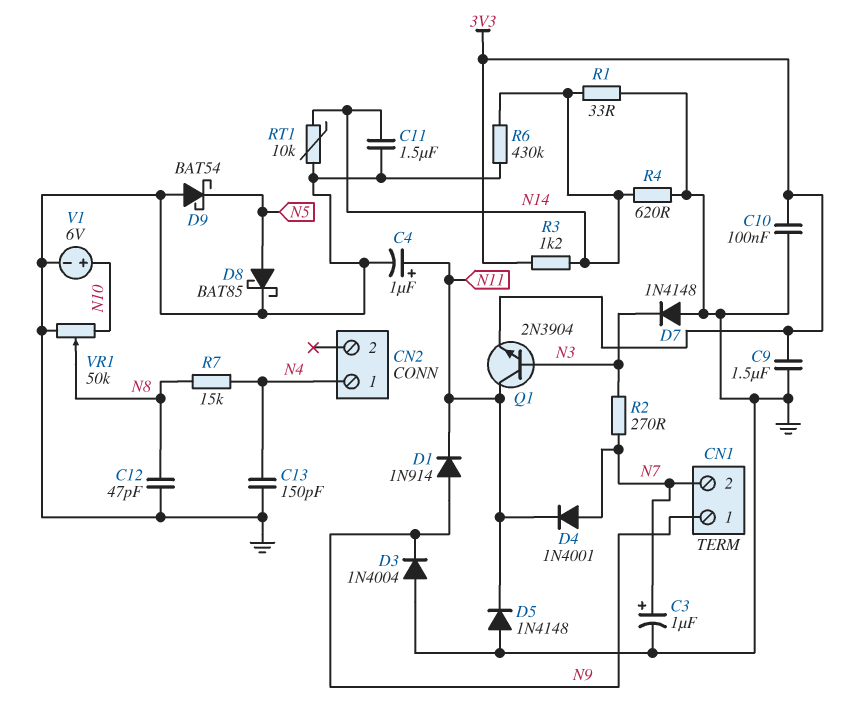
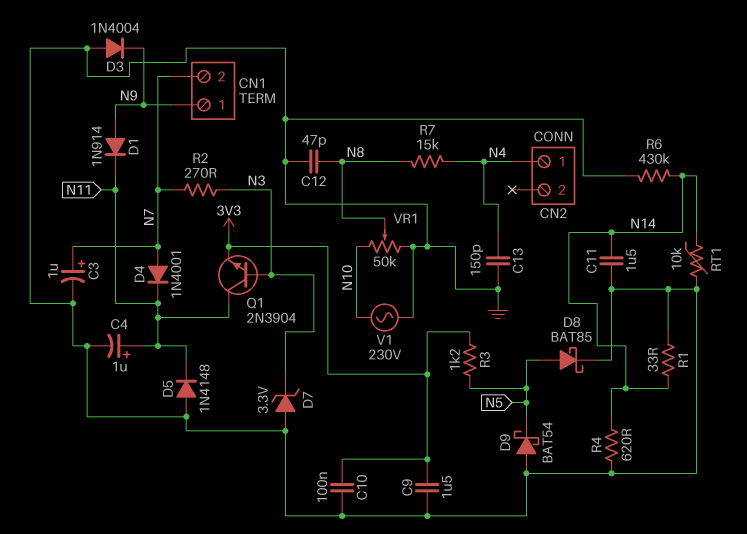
D7: diode 1N4148 (A GND, K N3) -> zener 3.3V (A GND, K N3)
R3: 1.2k (3V3, N14) -> 1.2k (3V3, N5)
V1: 6V (plus N10, minus GND) -> AC 230V (GND, N10)

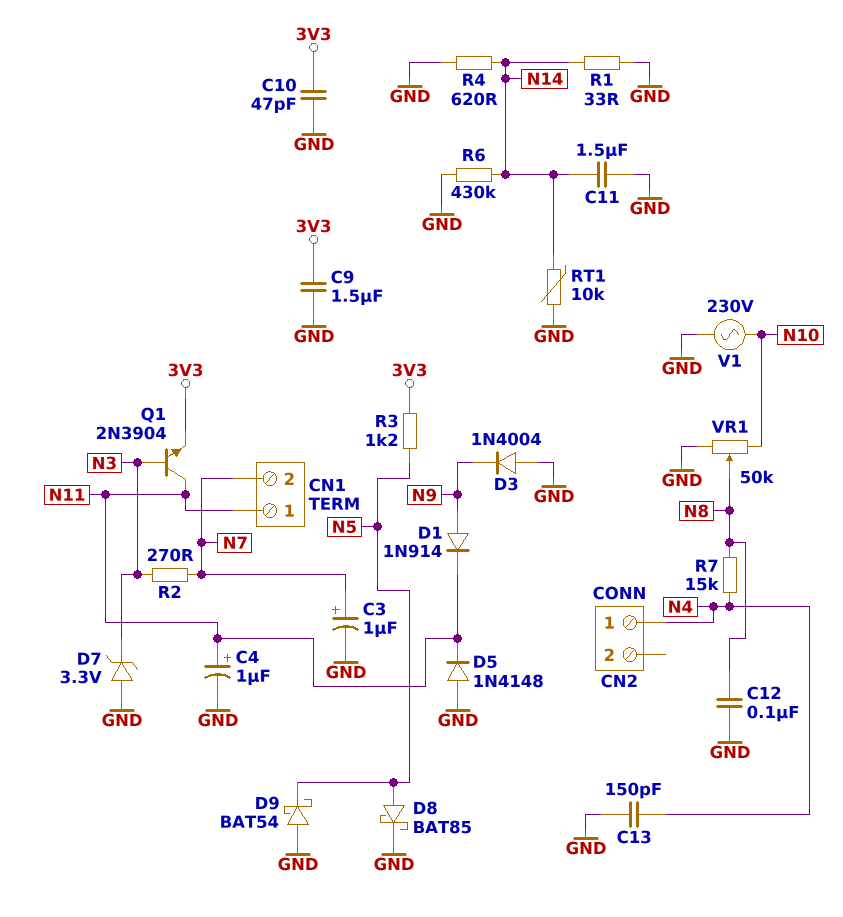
C10: 100nF (3V3, GND) -> 47pF (3V3, GND)
C12: 47pF (GND, N8) -> 100nF (GND, N8)
CN1 pin 1: N9 -> N11
D4: diode 1N4001 (A N7, K N11) -> none

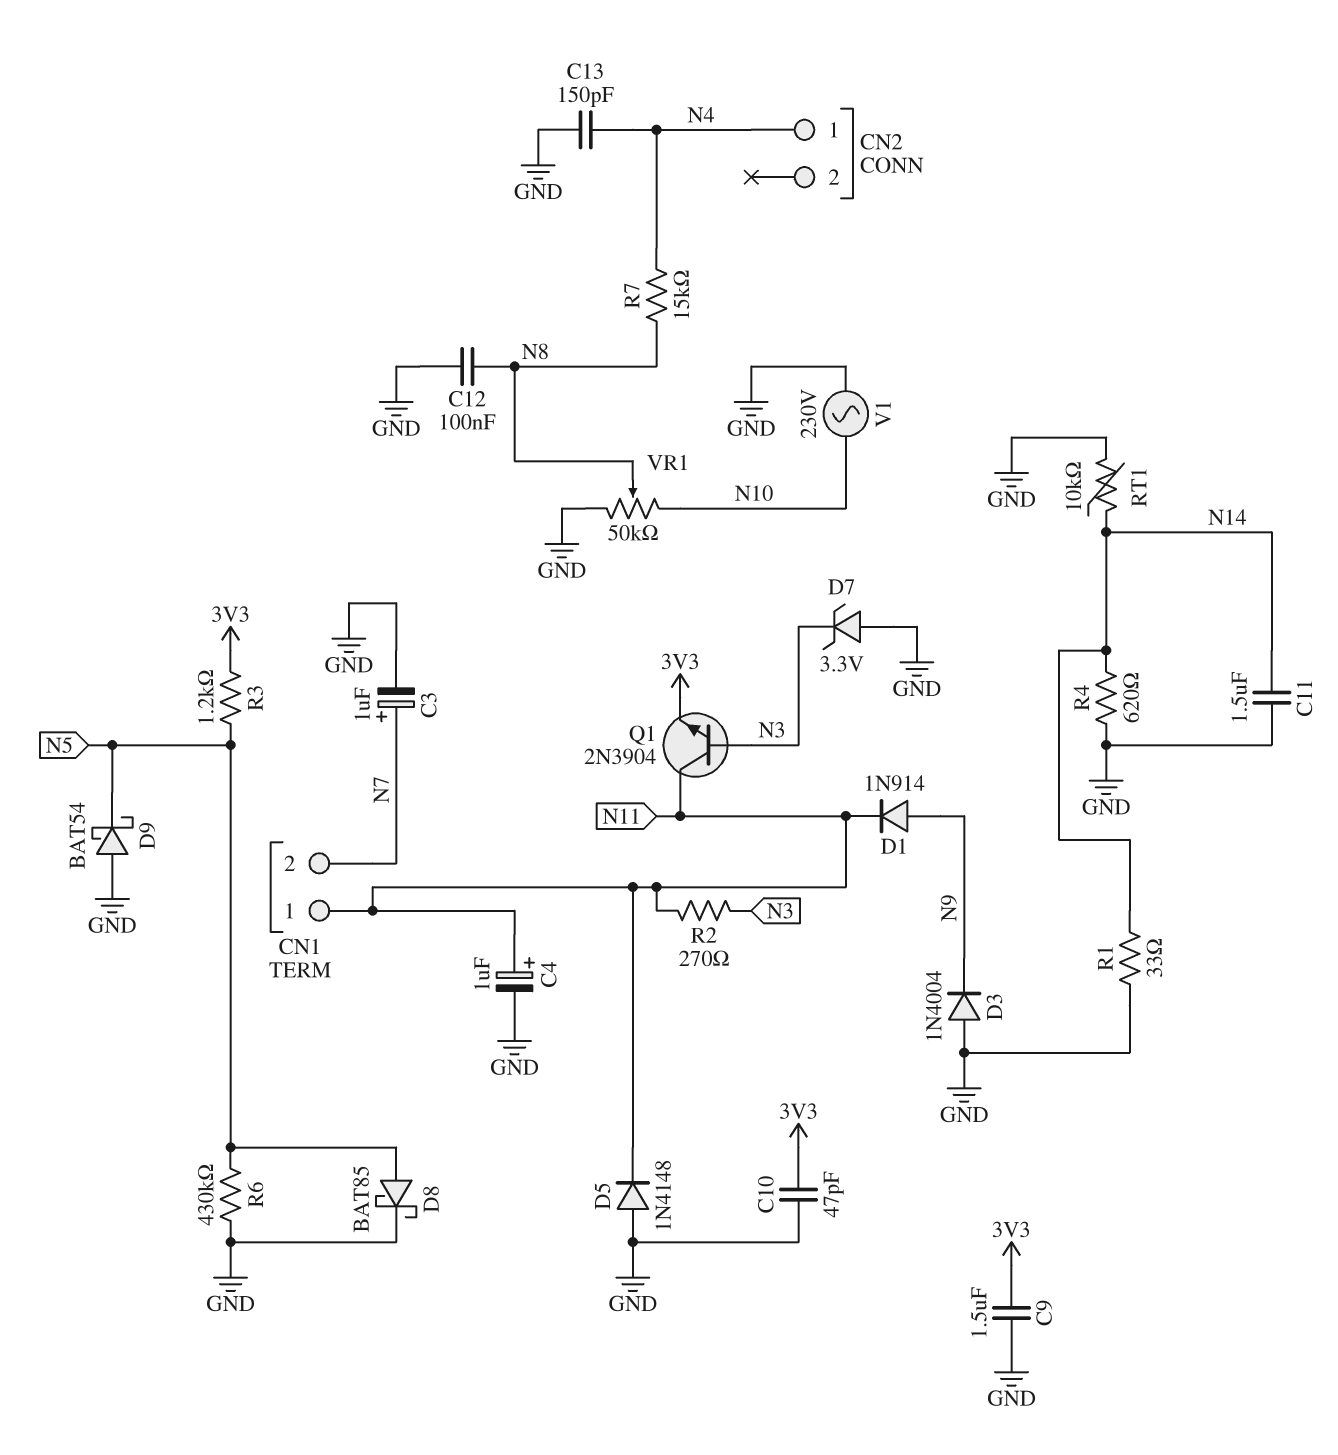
R2: 270 (N3, N7) -> 270 (N3, N11)
R6: 430k (GND, N14) -> 430k (GND, N5)

